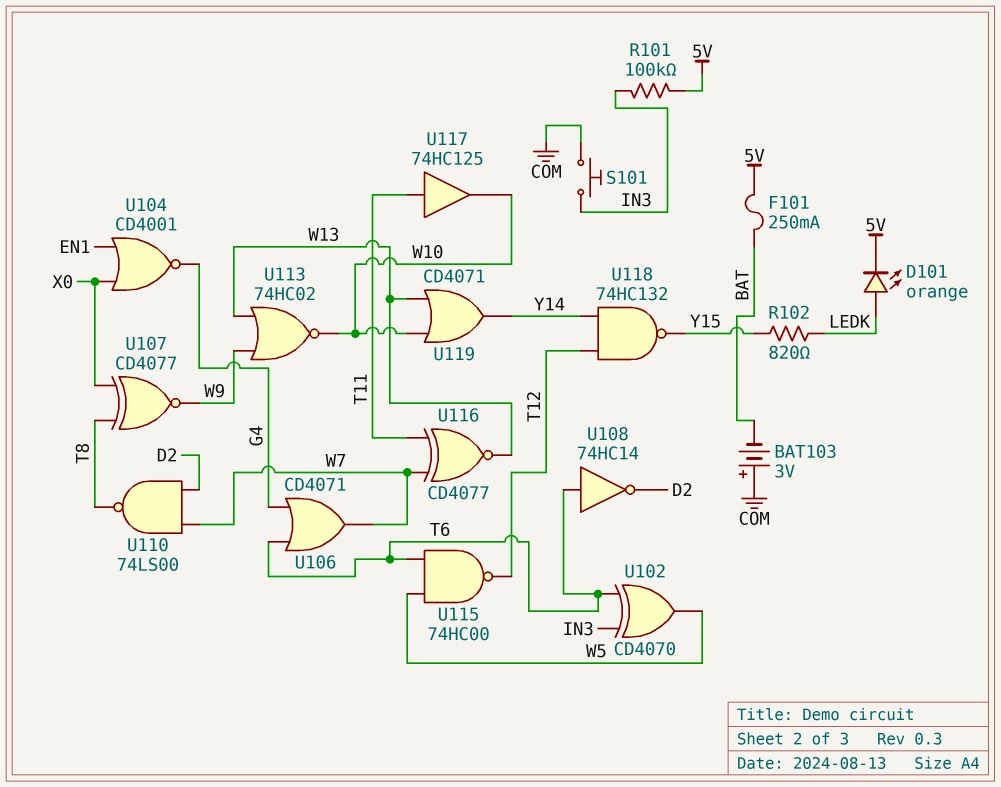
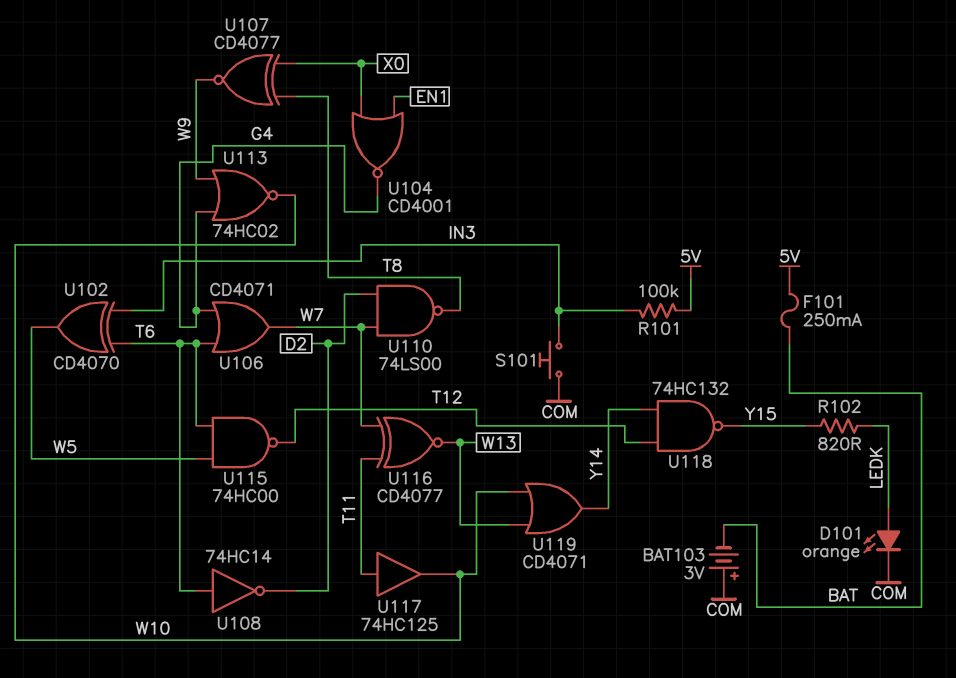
D101: LED orange (A LEDK, K 5V) -> LED orange (A LEDK, K COM)
U113: NOR 74HC02 (in W9, in W13, out W10) -> NOR 74HC02 (in G4, in W9, out W10)

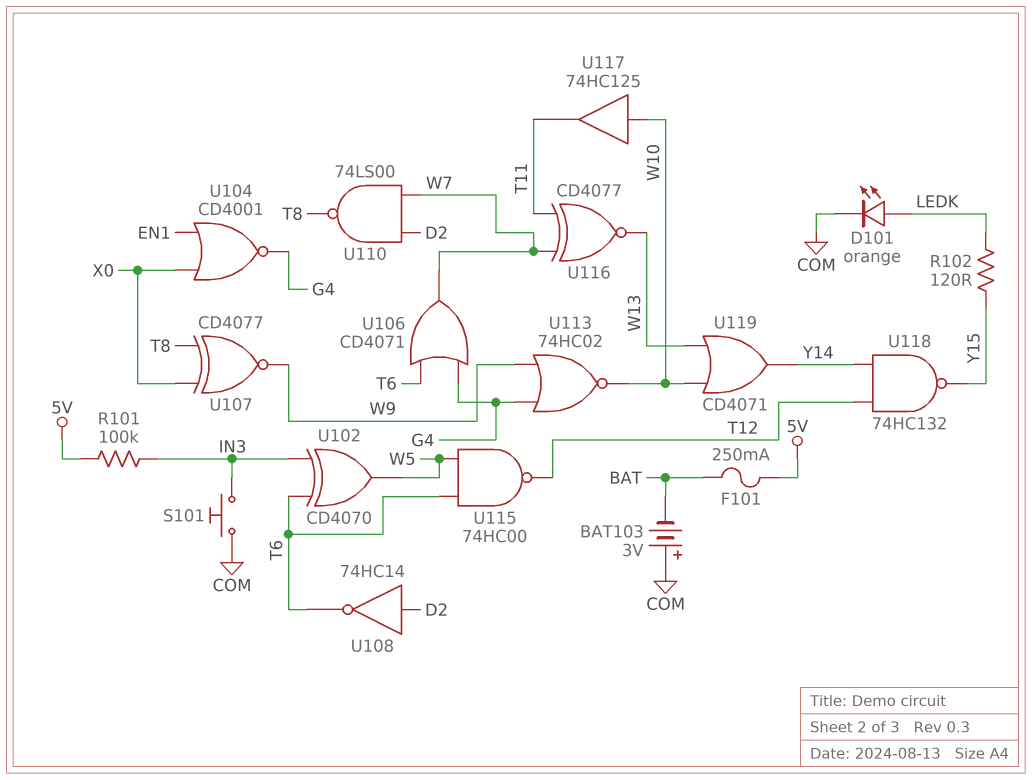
R102: 820 (LEDK, Y15) -> 120 (LEDK, Y15)
U108: NOT 74HC14 (in T6, out D2) -> NOT 74HC14 (in D2, out T6)
U117: buffer 74HC125 (in T11, out W10) -> buffer 74HC125 (in W10, out T11)

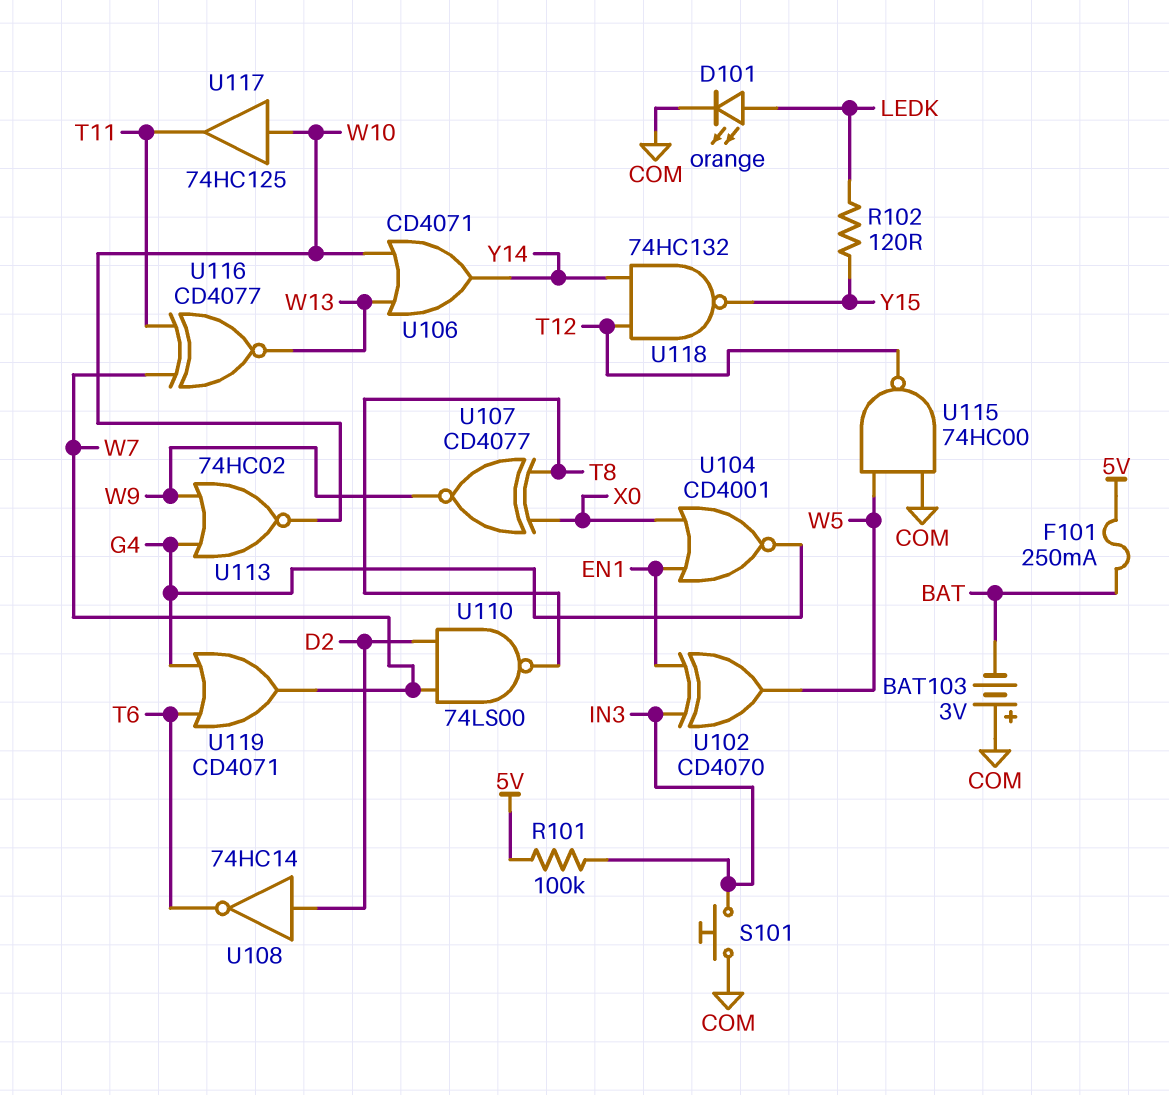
U102: XOR CD4070 (in IN3, in T6, out W5) -> XOR CD4070 (in EN1, in IN3, out W5)
U106: OR CD4071 (in G4, in T6, out W7) -> OR CD4071 (in W10, in W13, out Y14)
U115: NAND 74HC00 (in T6, in W5, out T12) -> NAND 74HC00 (in COM, in W5, out T12)
U119: OR CD4071 (in W10, in W13, out Y14) -> OR CD4071 (in G4, in T6, out W7)

